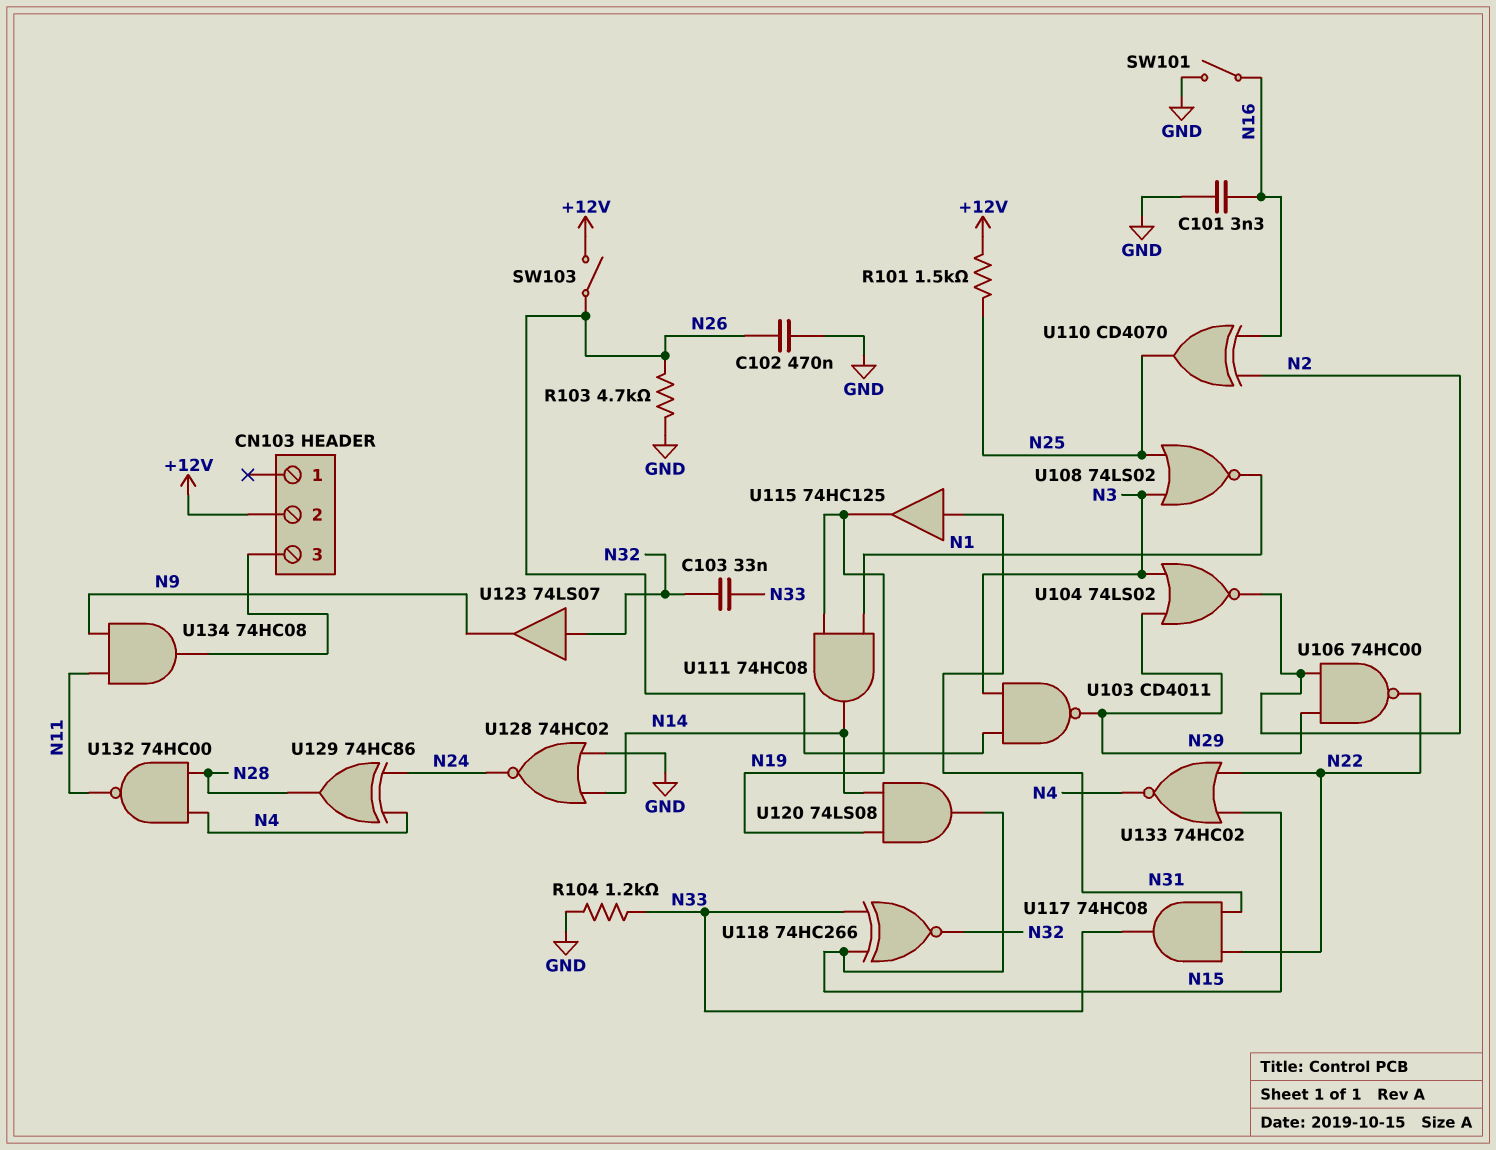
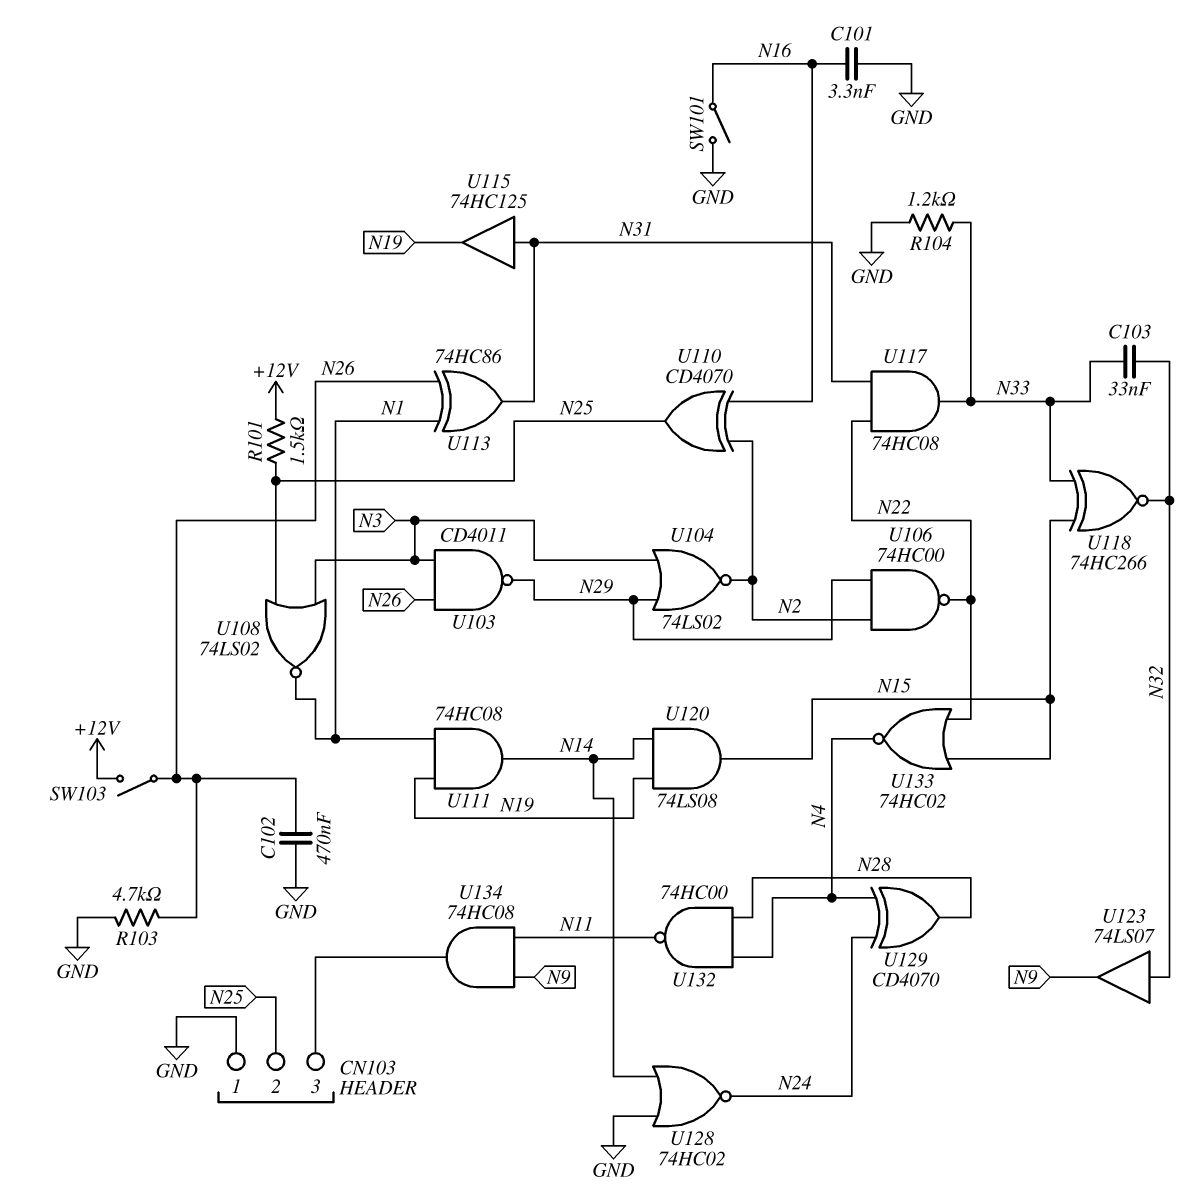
CN103 pin 1: none -> GND
CN103 pin 2: +12V -> N25
U113: none -> XOR 74HC86 (in N1, in N26, out N31)
U129: XOR 74HC86 (in N4, in N24, out N28) -> XOR CD4070 (in N4, in N24, out N28)

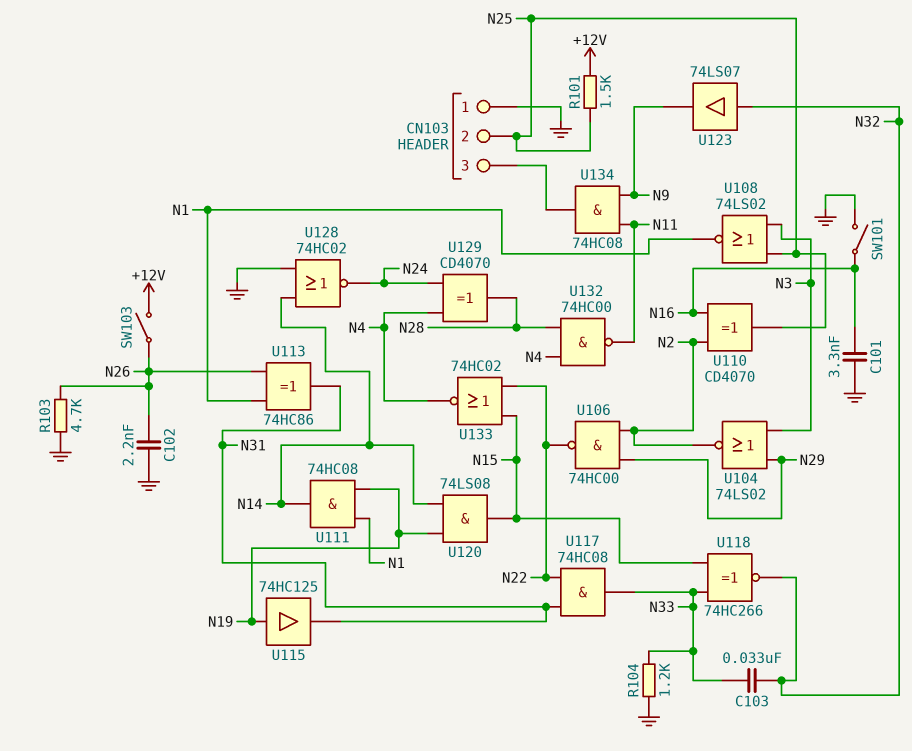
C102: 470nF (GND, N26) -> 2.2nF (GND, N26)
U103: NAND CD4011 (in N3, in N26, out N29) -> none
U115: buffer 74HC125 (in N31, out N19) -> buffer 74HC125 (in N19, out N31)

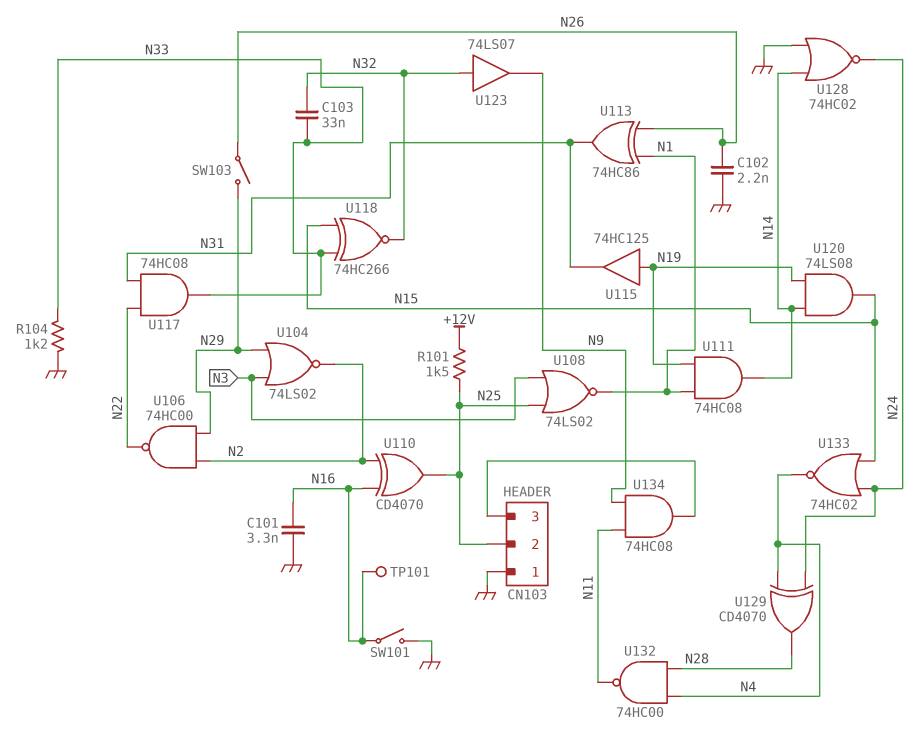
R103: 4.7k (GND, N26) -> none
SW103: switch (+12V, N26) -> switch (N26, N29)
TP101: none -> test point (N16)
U133: NOR 74HC02 (in N15, in N22, out N4) -> NOR 74HC02 (in N15, in N24, out N4)

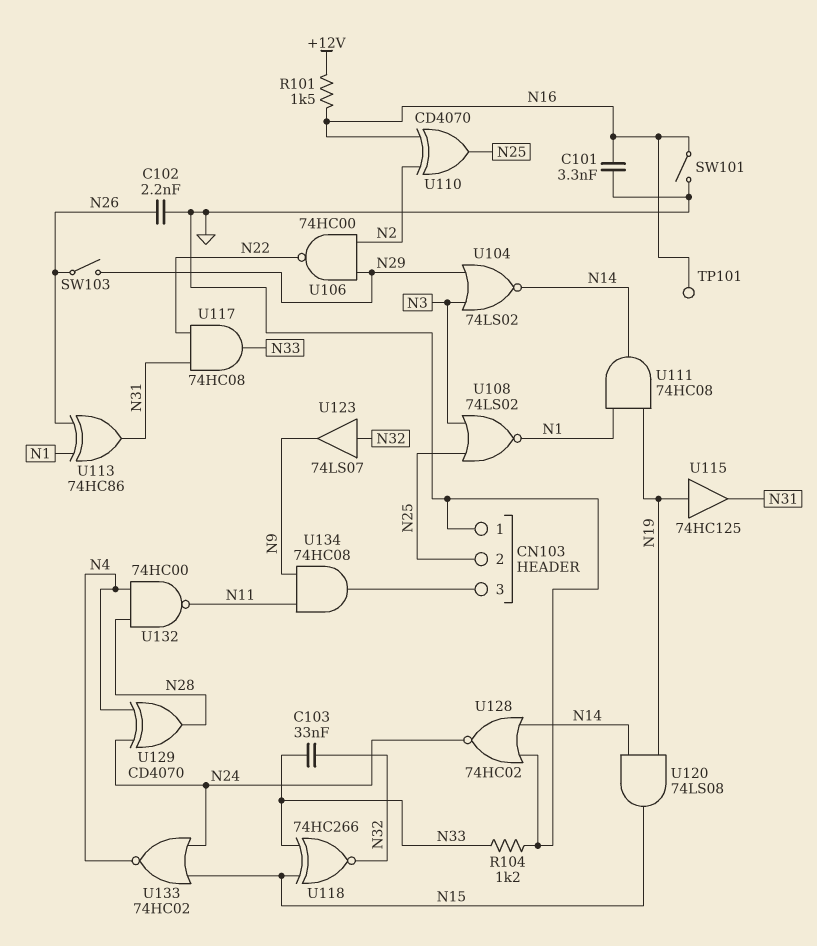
R101: 1.5k (+12V, N25) -> 1.5k (+12V, N16)
U104: NOR 74LS02 (in N3, in N29, out N2) -> NOR 74LS02 (in N3, in N29, out N14)

